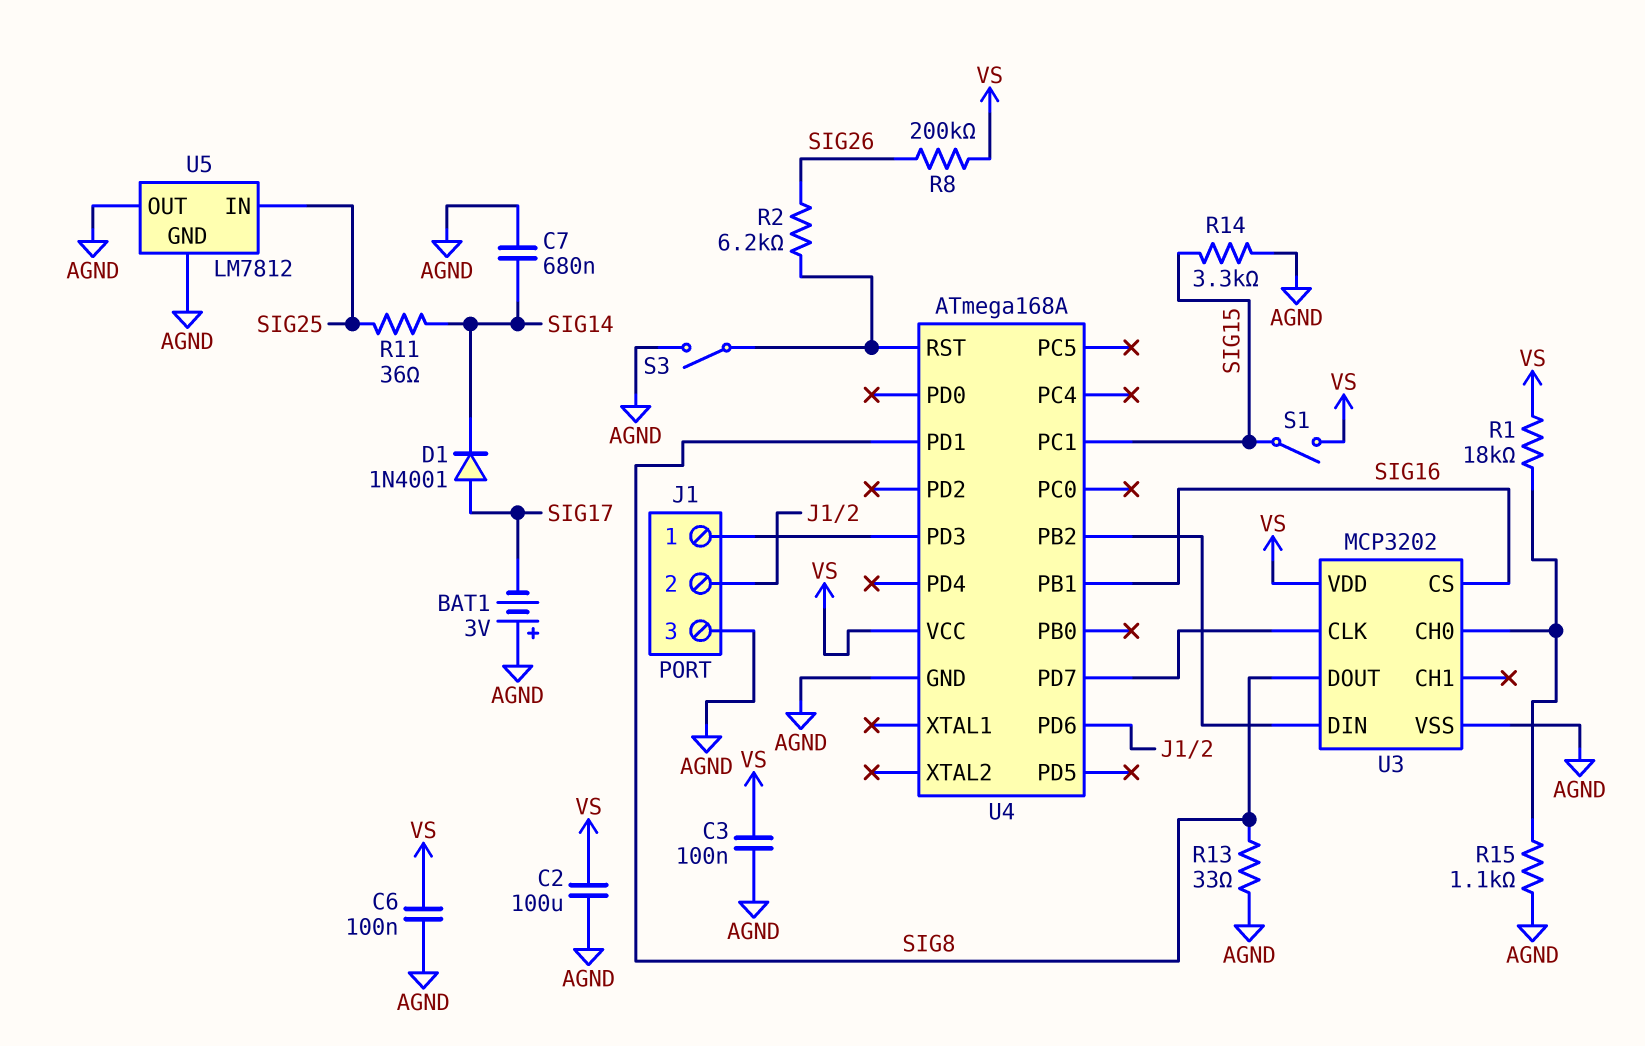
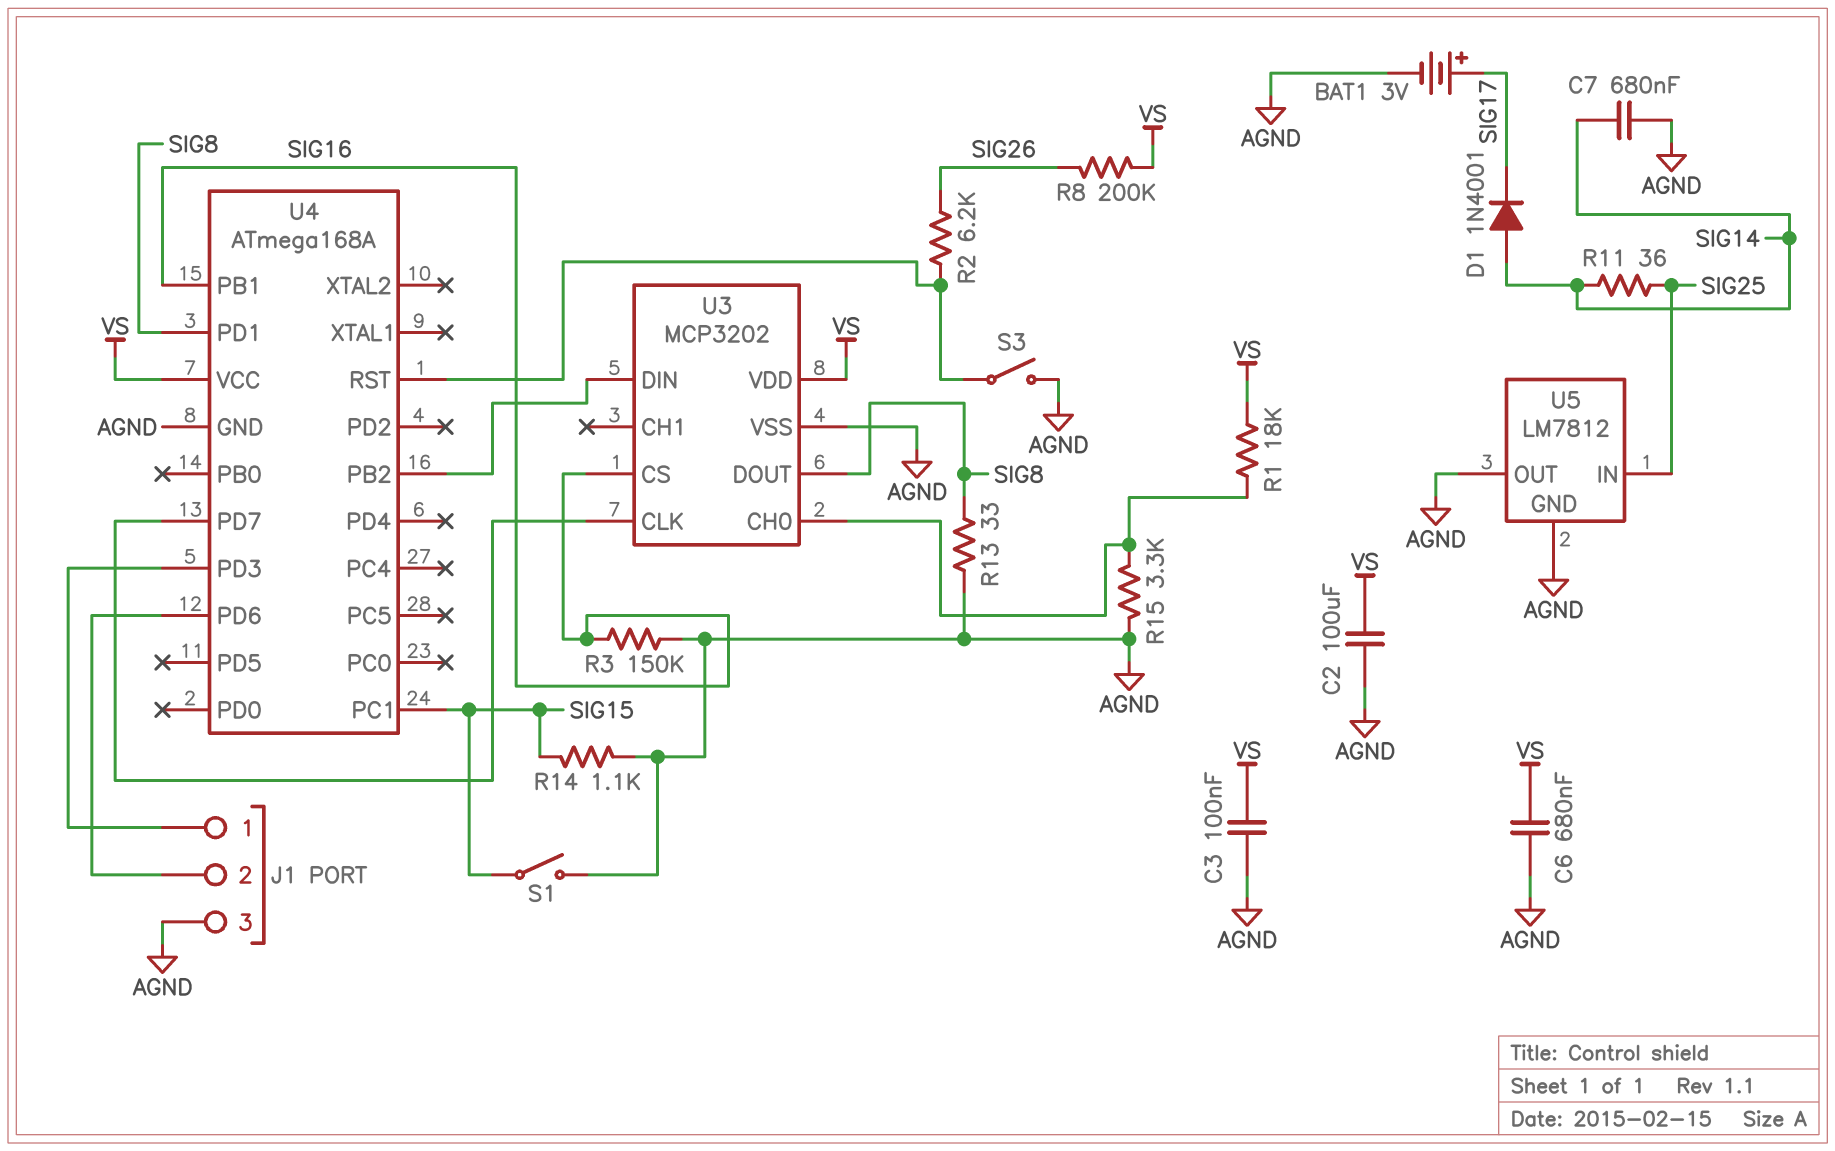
BAT1: 3V (plus AGND, minus SIG17) -> 3V (plus SIG17, minus AGND)
C6: 100nF (AGND, VS) -> 680nF (AGND, VS)
D1: diode 1N4001 (A SIG17, K SIG14) -> diode 1N4001 (A SIG14, K SIG17)
R3: none -> 150k (AGND, SIG16)
R14: 3.3k (AGND, SIG15) -> 1.1k (AGND, SIG15)
R15: 1.1k (AGND, U3/CH0) -> 3.3k (AGND, U3/CH0)
S1: switch (SIG15, VS) -> switch (AGND, SIG15)

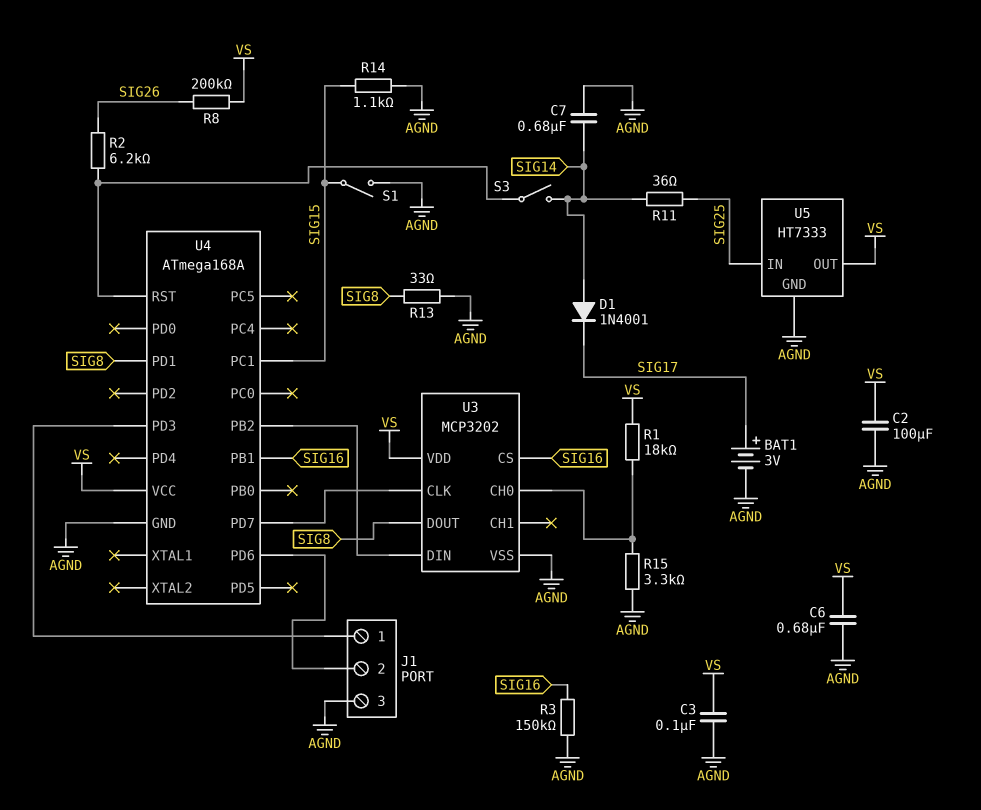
S3: switch (AGND, U4/RST) -> switch (SIG14, U4/RST)
U5: LM7812 -> HT7333
U5 pin OUT: AGND -> VS

